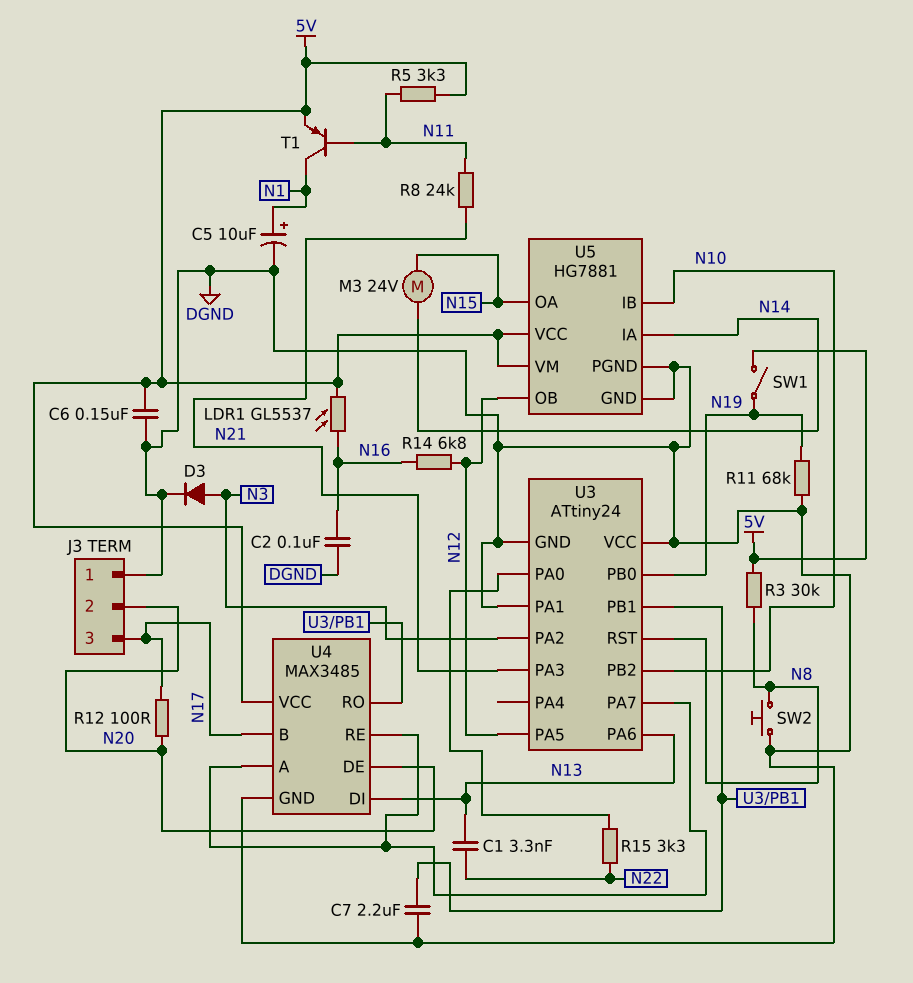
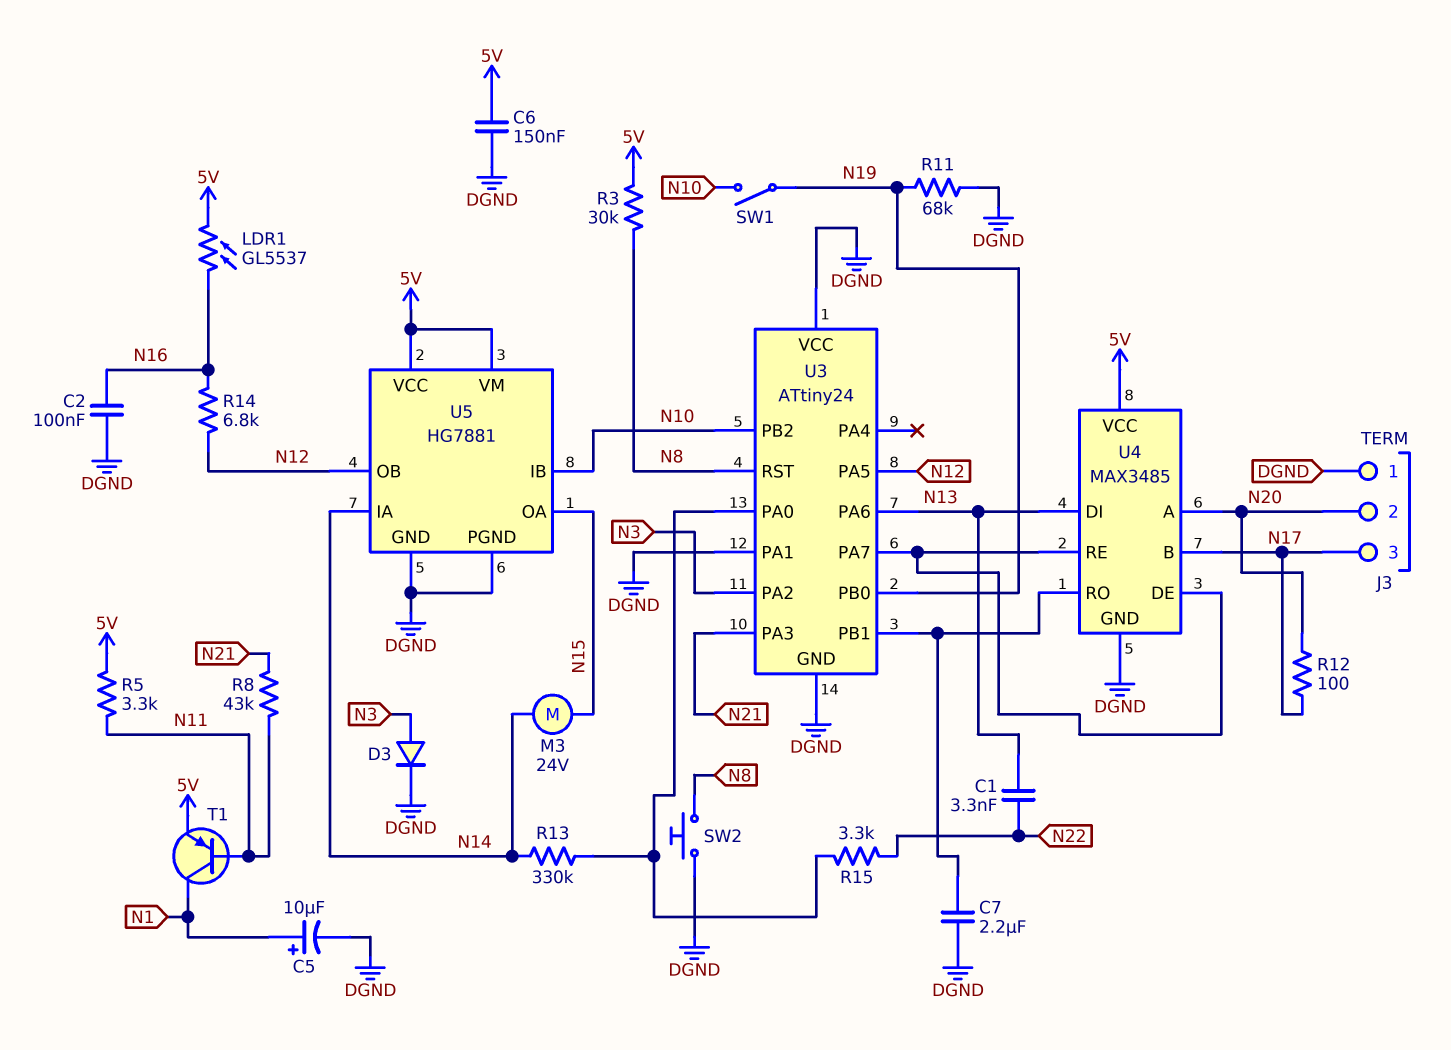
R8: 24k (N11, N21) -> 43k (N11, N21)
R13: none -> 330k (N14, U3/PA0)
SW1: switch (5V, N19) -> switch (N10, N19)
U4 pin A: U3/PA7 -> N20
U4 pin DE: N20 -> U3/PA7

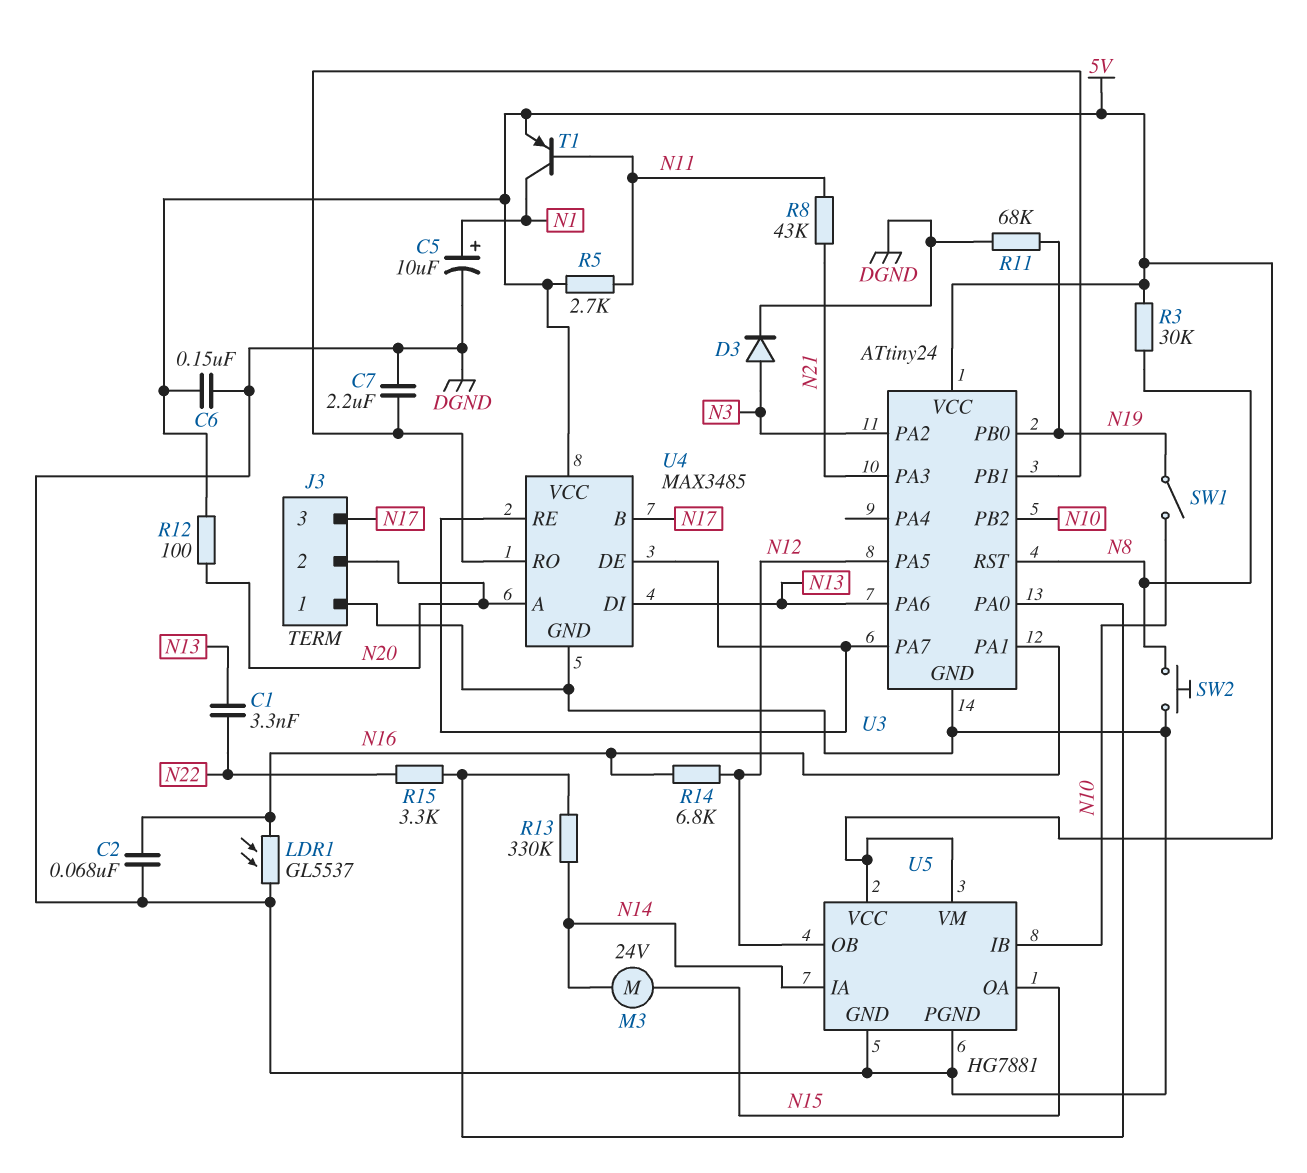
C2: 100nF (DGND, N16) -> 68nF (DGND, N16)
LDR1: GL5537 (5V, N16) -> GL5537 (DGND, N16)
R5: 3.3k (5V, N11) -> 2.7k (5V, N11)
R12: 100 (N17, N20) -> 100 (5V, N20)
U3 pin PA1: DGND -> N16
U3 pin VCC: DGND -> 5V

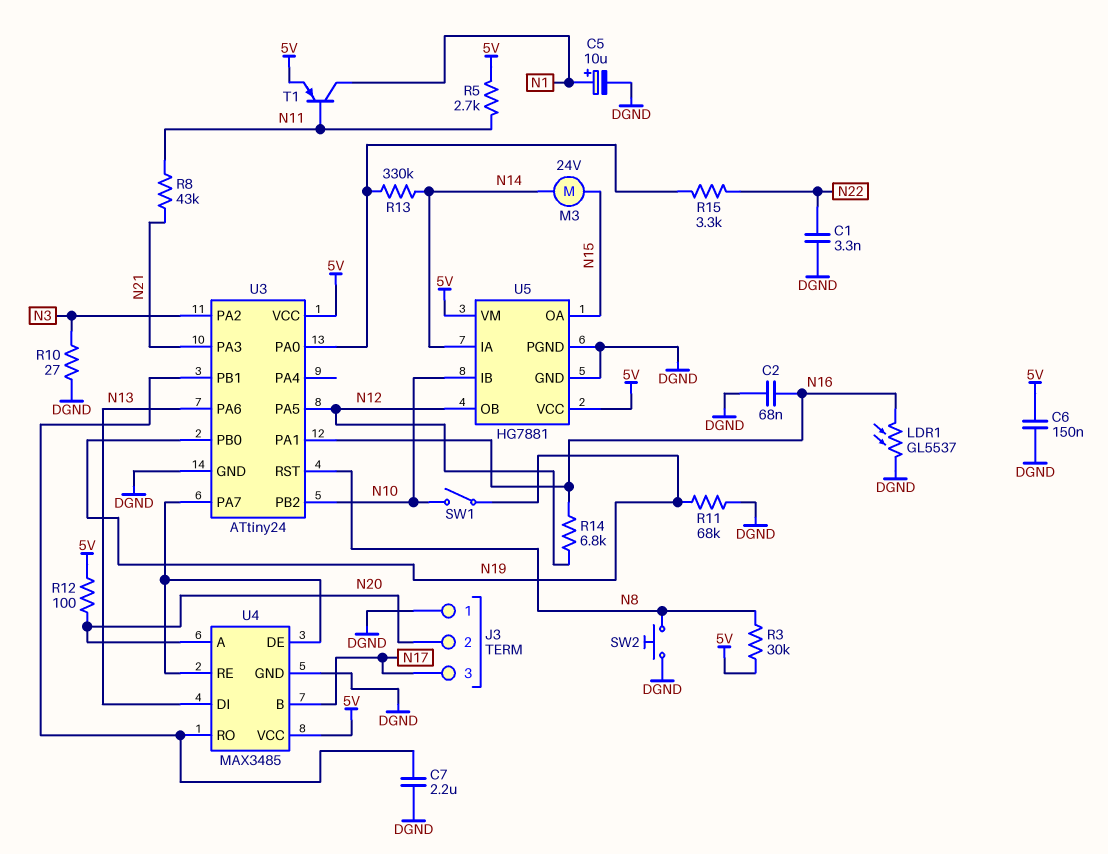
C1: 3.3nF (N13, N22) -> 3.3nF (DGND, N22)
D3: diode (A N3, K DGND) -> none
R10: none -> 27 (DGND, N3)

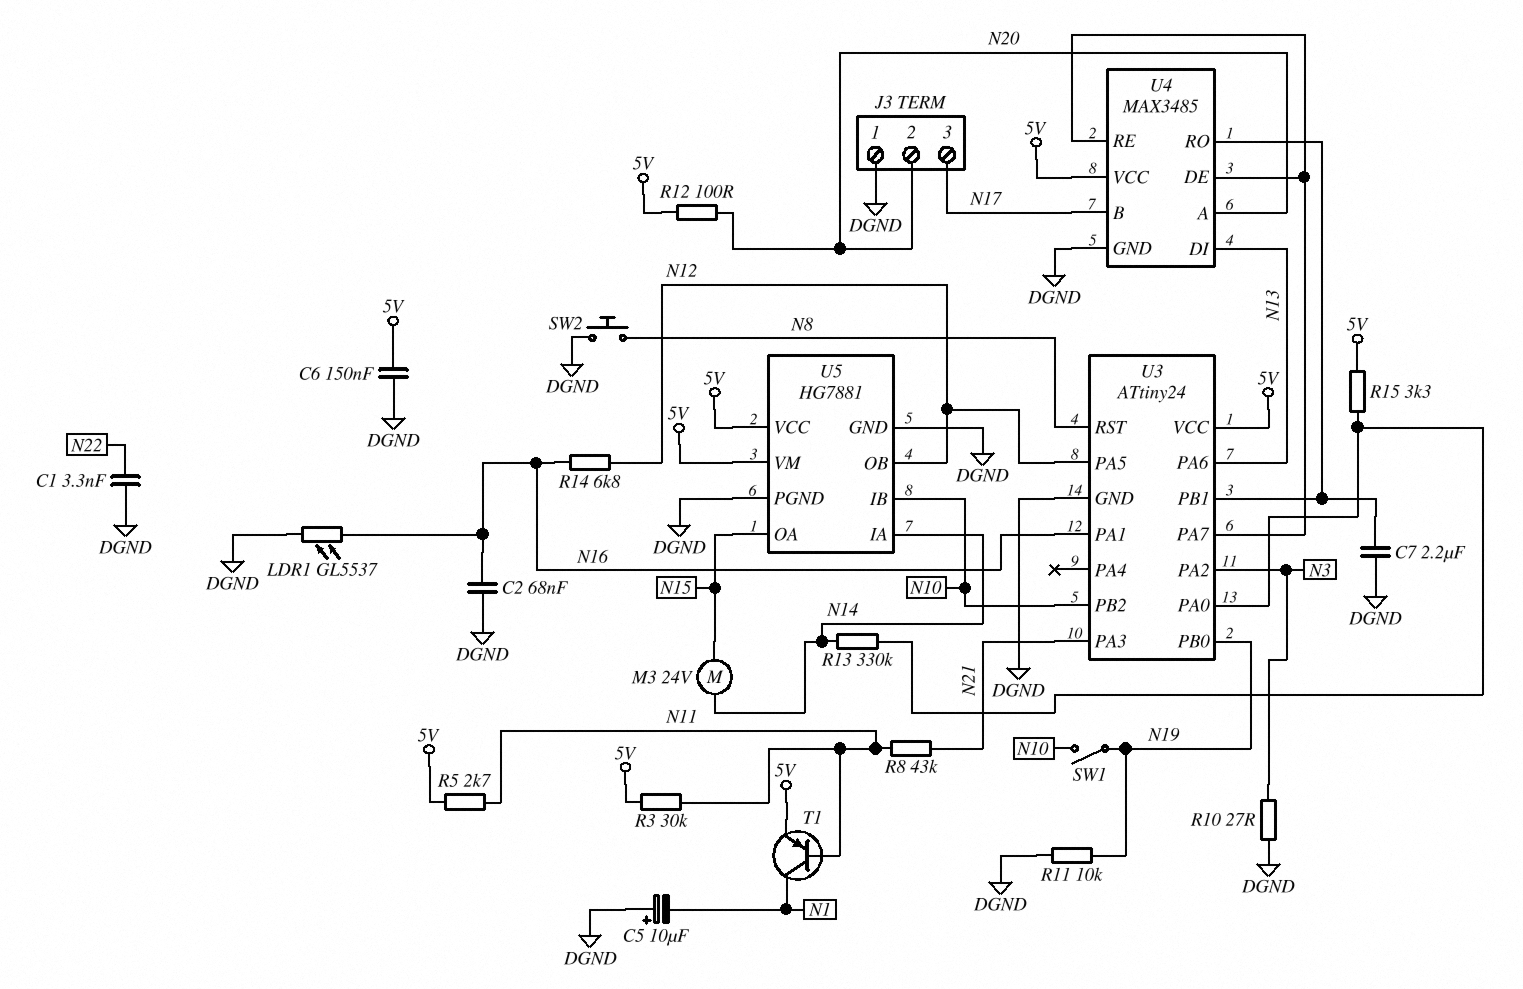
C5: 10uF (plus N1, minus DGND) -> 10uF (plus DGND, minus N1)
R3: 30k (5V, N8) -> 30k (5V, N11)
R11: 68k (DGND, N19) -> 10k (DGND, N19)
R15: 3.3k (N22, U3/PA0) -> 3.3k (5V, U3/PA0)

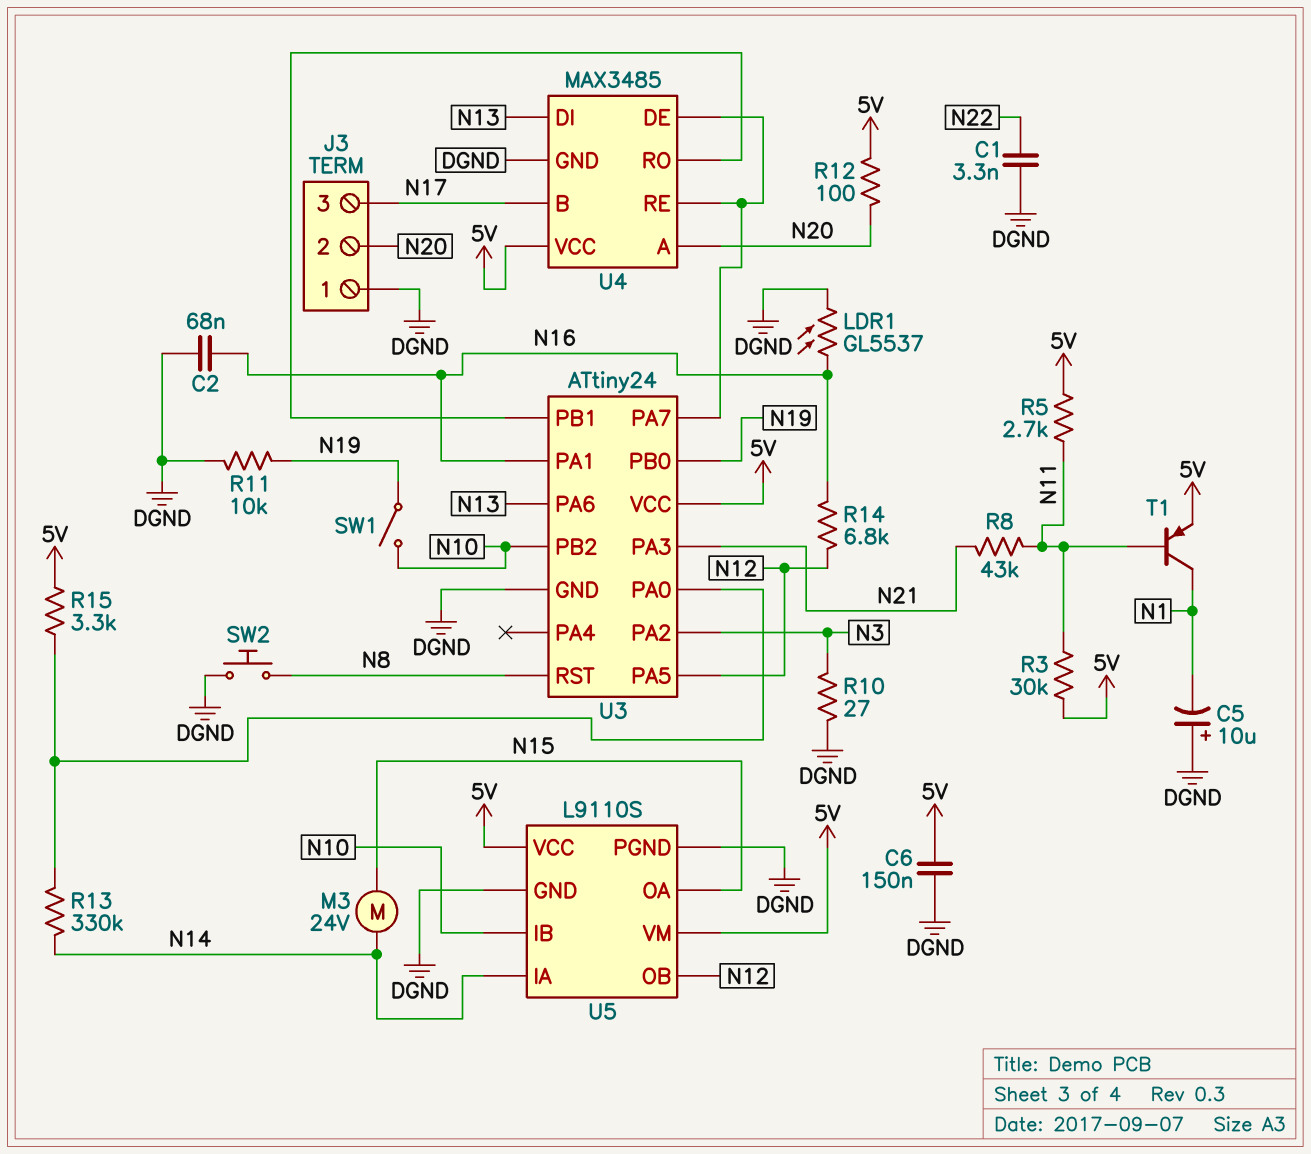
C7: 2.2uF (DGND, U3/PB1) -> none
U5: HG7881 -> L9110S

